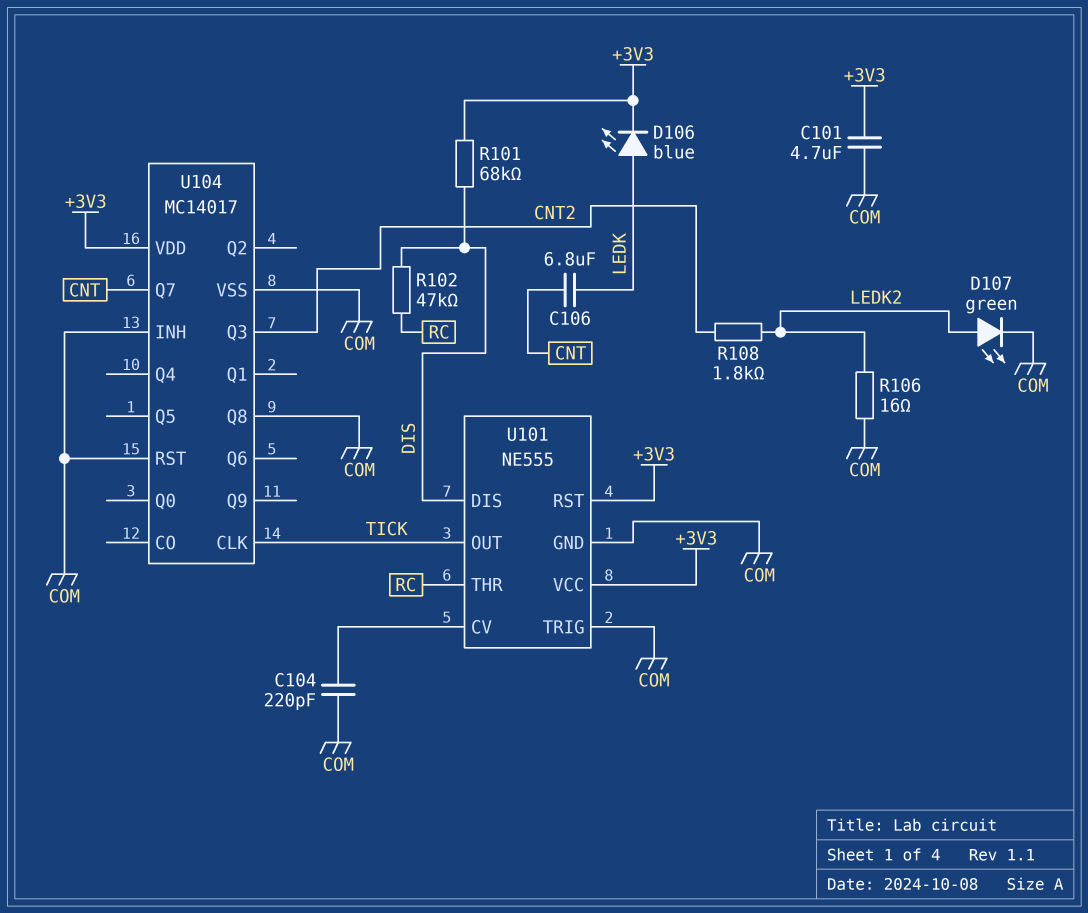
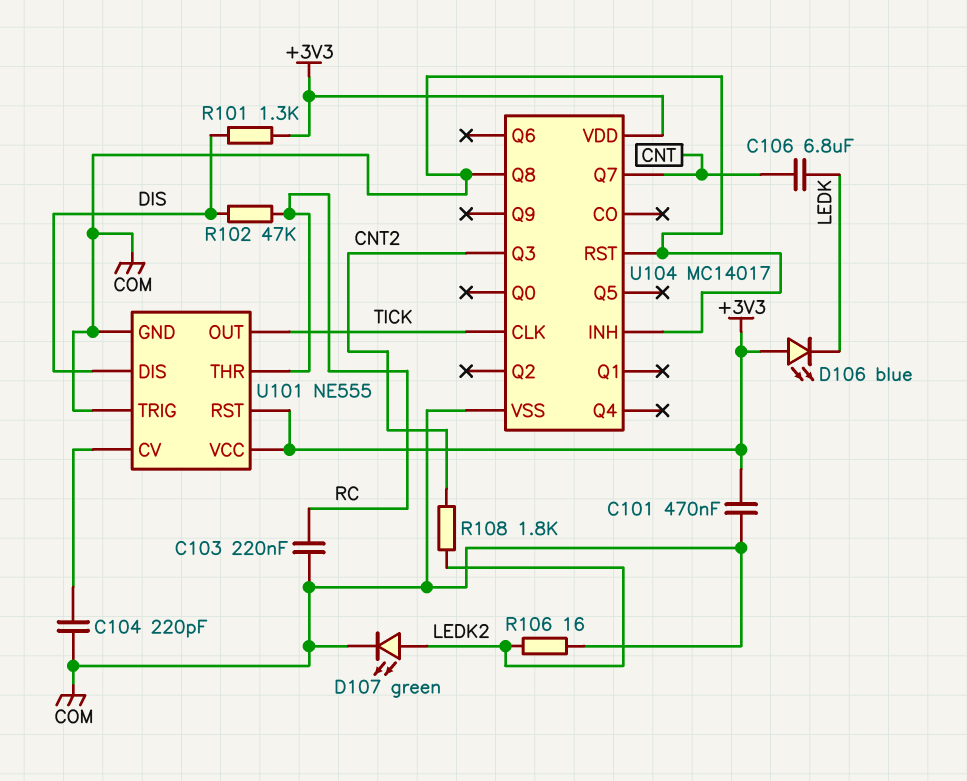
C101: 4.7uF (+3V3, COM) -> 470nF (+3V3, COM)
C103: none -> 220nF (COM, RC)
D106: LED blue (A LEDK, K +3V3) -> LED blue (A +3V3, K LEDK)
R101: 68k (+3V3, DIS) -> 1.3k (+3V3, DIS)

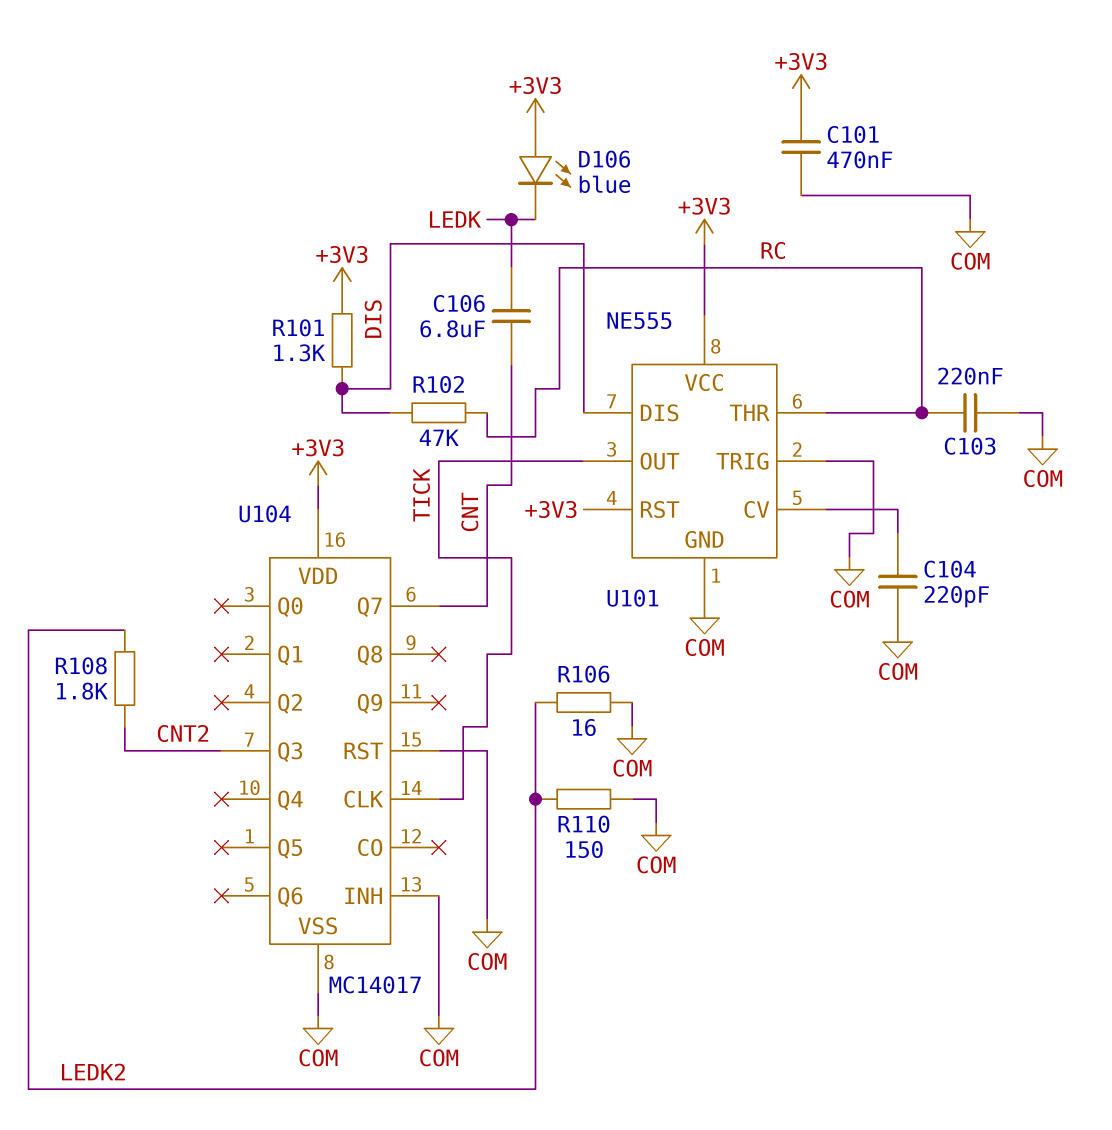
D107: LED green (A LEDK2, K COM) -> none
R110: none -> 150 (COM, LEDK2)
U104 pin Q8: COM -> none

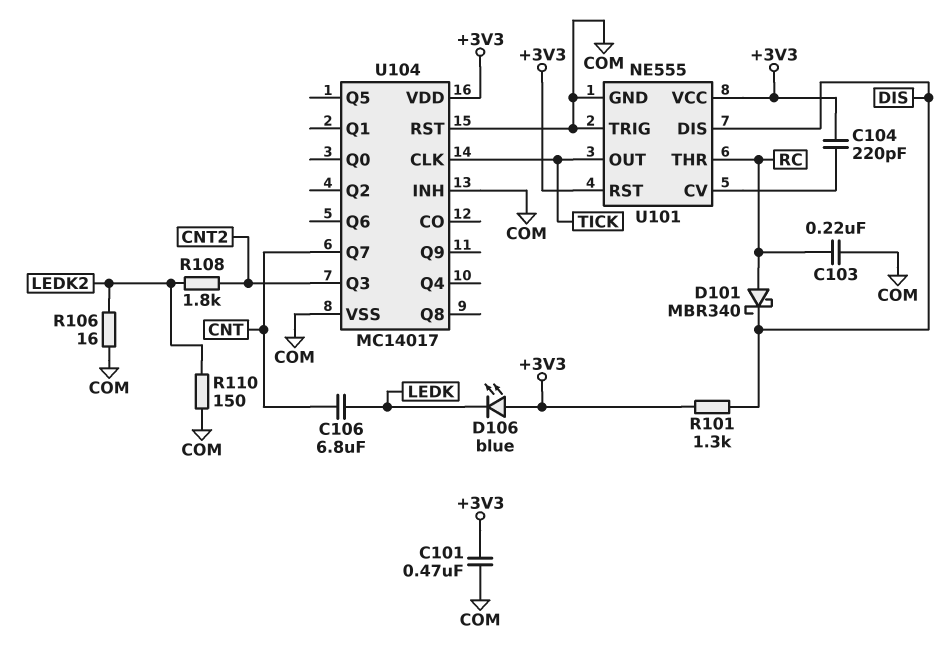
C104: 220pF (COM, U101/CV) -> 220pF (+3V3, U101/CV)
D101: none -> schottky MBR340 (A RC, K DIS)
R102: 47k (DIS, RC) -> none

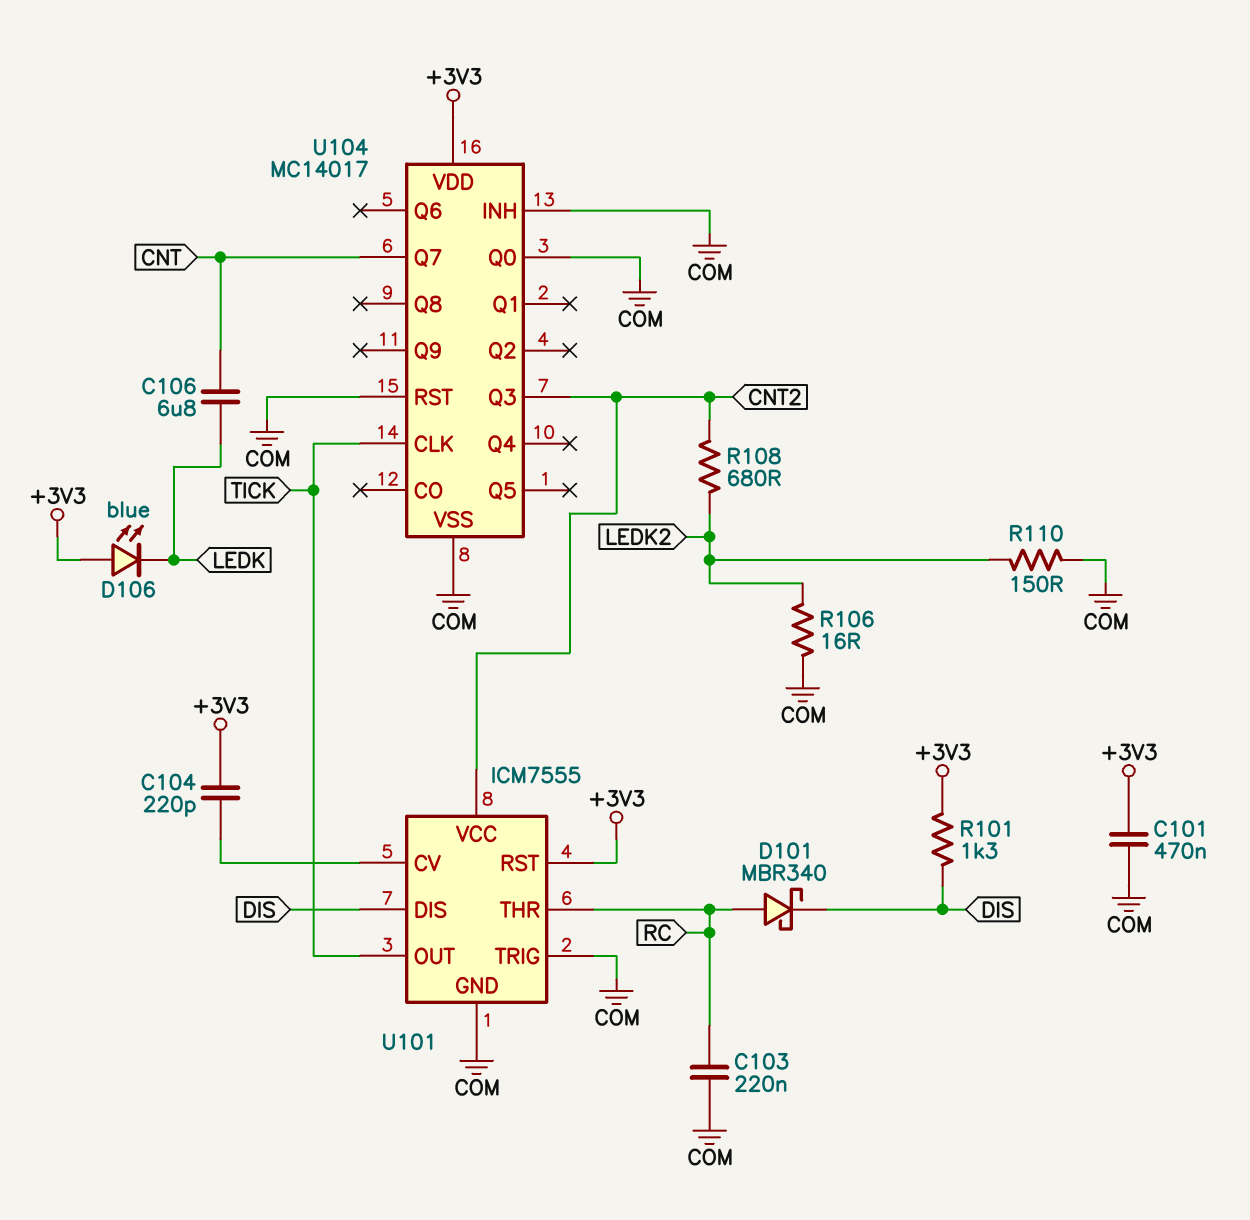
R108: 1.8k (CNT2, LEDK2) -> 680 (CNT2, LEDK2)
U101: NE555 -> ICM7555
U101 pin VCC: +3V3 -> CNT2
U104 pin Q0: none -> COM

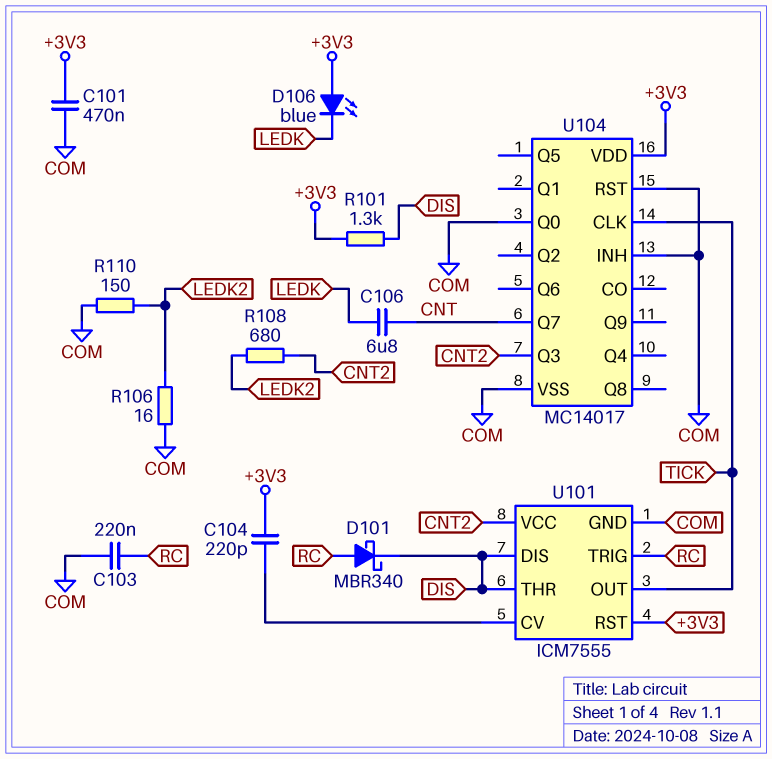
U101 pin THR: RC -> DIS
U101 pin TRIG: COM -> RC

